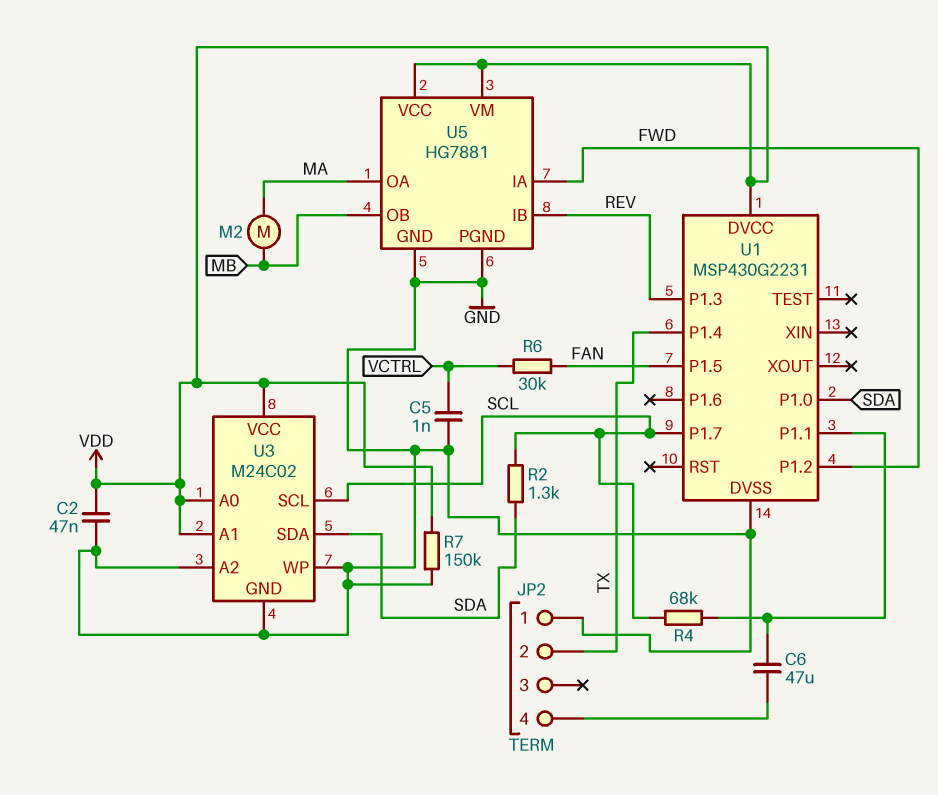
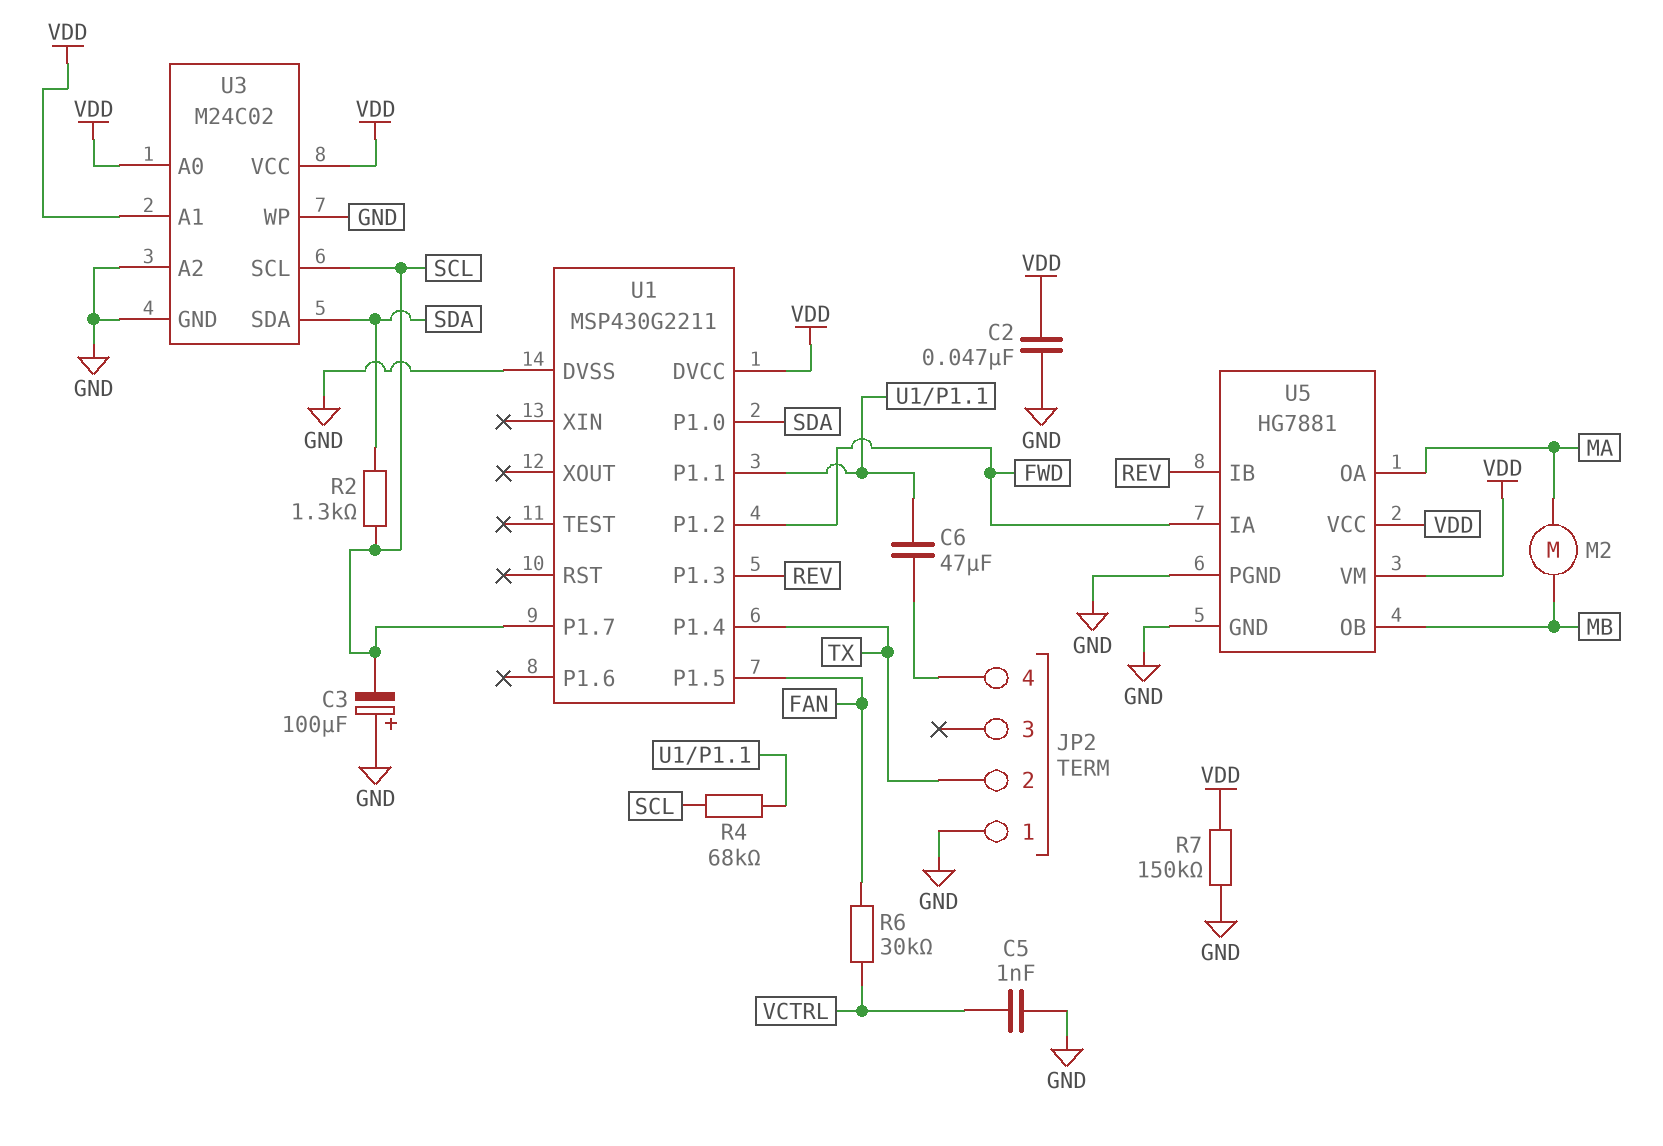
C3: none -> 100uF (plus GND, minus SCL)
U1: MSP430G2231 -> MSP430G2211

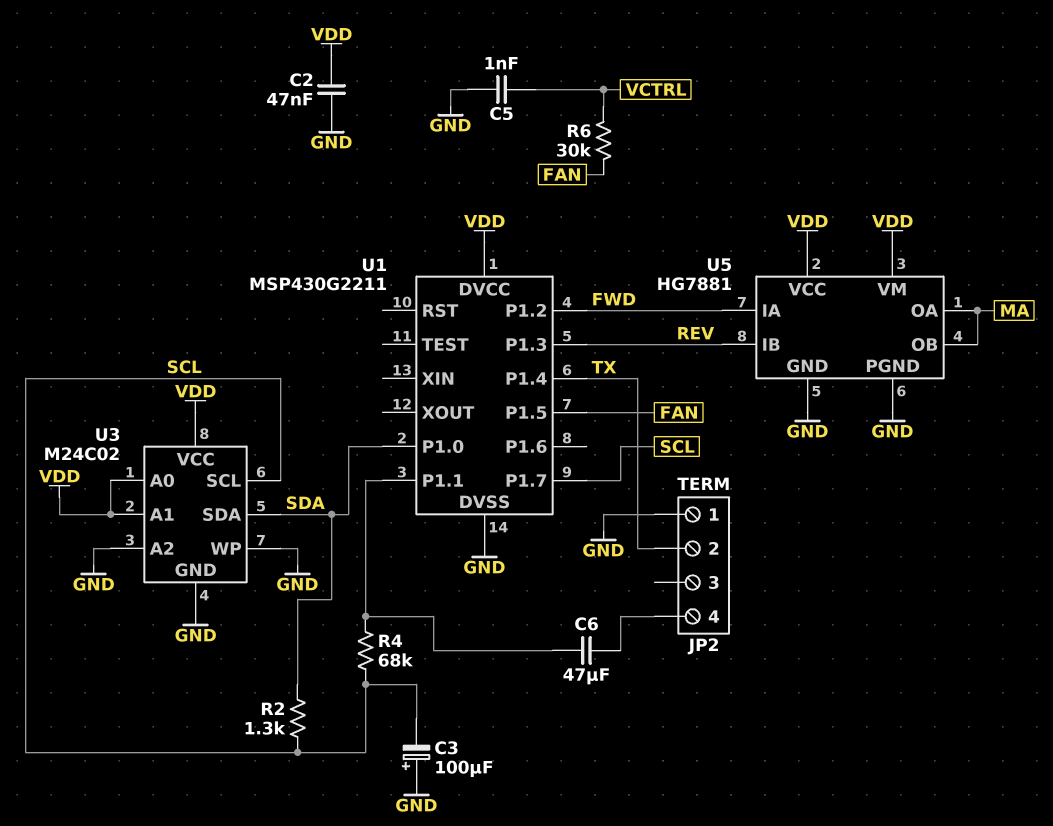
M2: motor (MA, MB) -> none
R7: 150k (GND, VDD) -> none
U5 pin OB: MB -> MA

